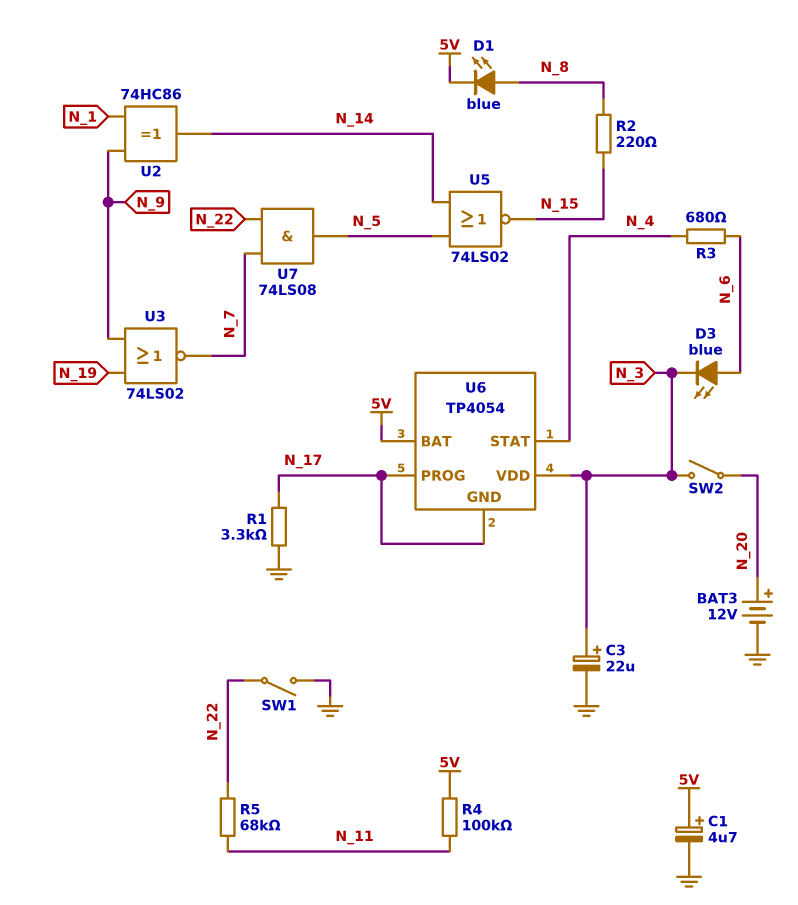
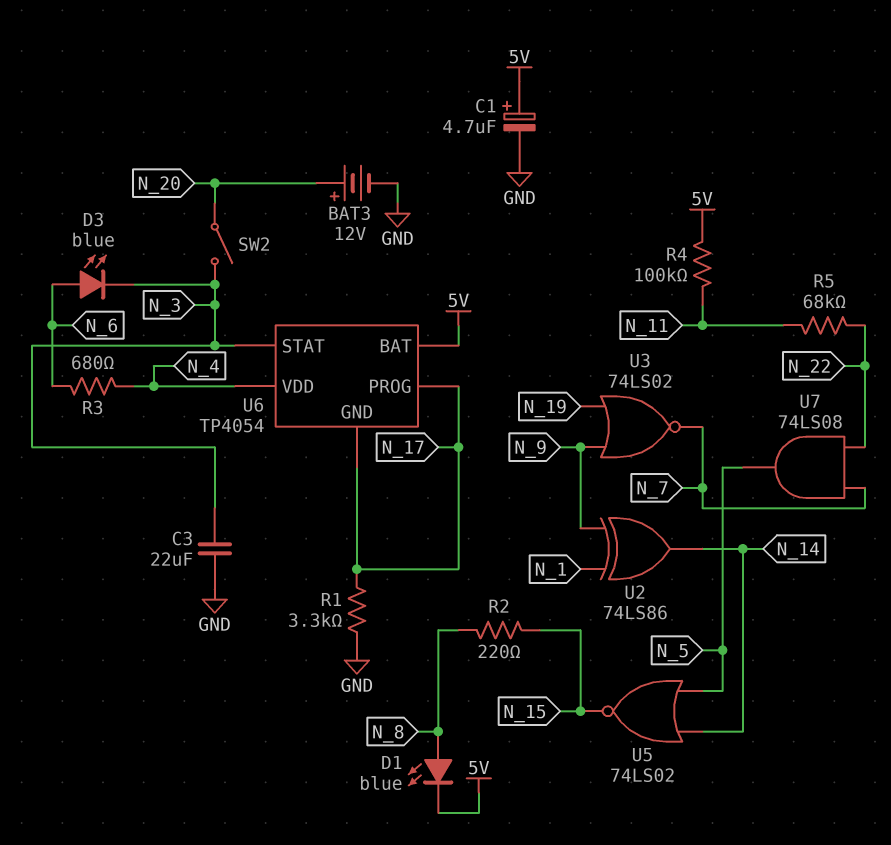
C3: 22uF (plus N_3, minus GND) -> 22uF (GND, N_3)
SW1: switch (GND, N_22) -> none
U2: XOR 74HC86 (in N_1, in N_9, out N_14) -> XOR 74LS86 (in N_1, in N_9, out N_14)
U6 pin STAT: N_4 -> N_3
U6 pin VDD: N_3 -> N_4

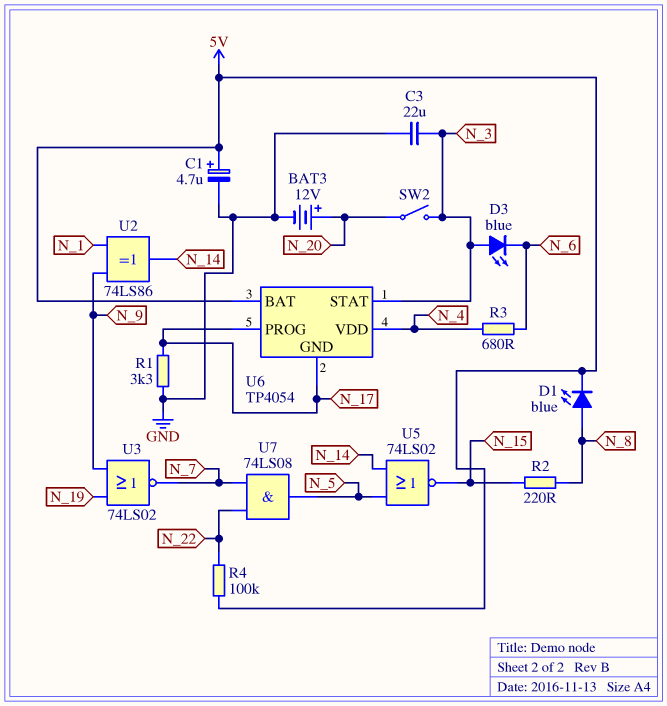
D3: LED blue (A N_6, K N_3) -> LED blue (A N_3, K N_6)
R4: 100k (5V, N_11) -> 100k (5V, N_22)
R5: 68k (N_11, N_22) -> none

